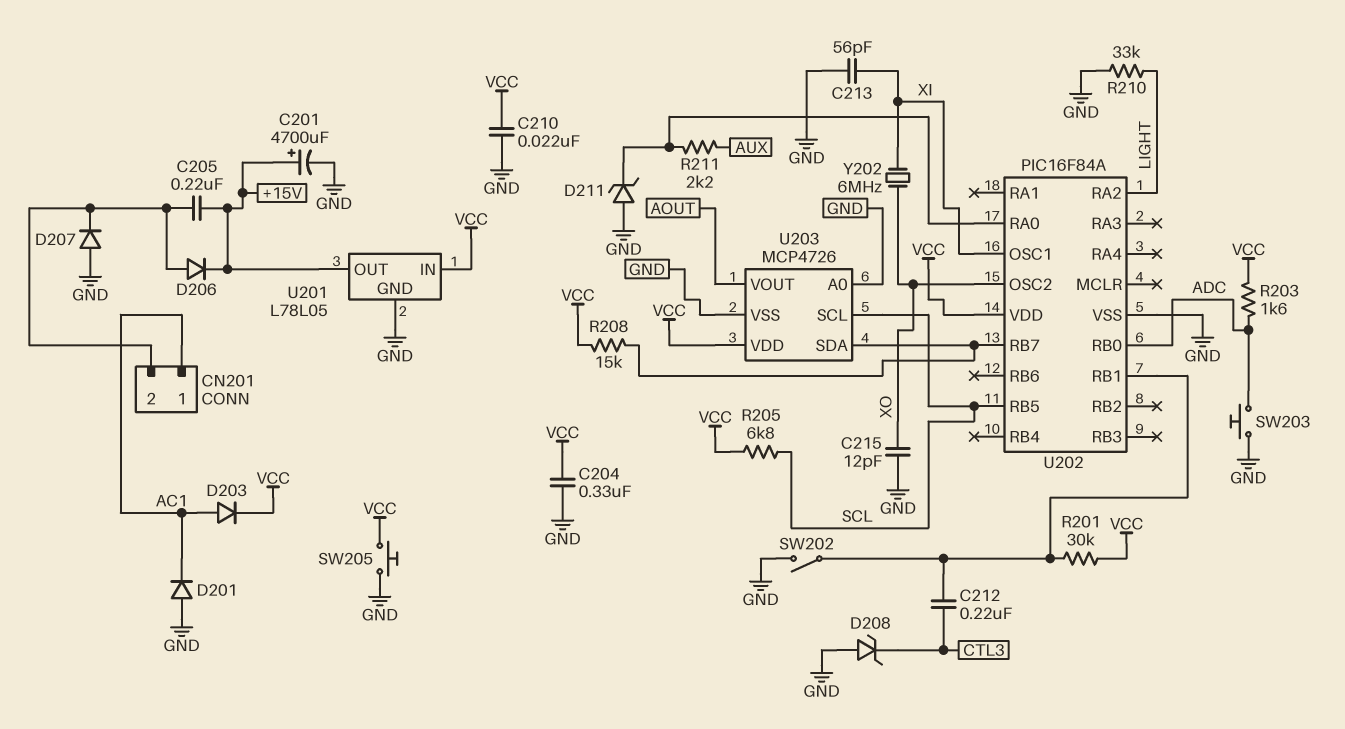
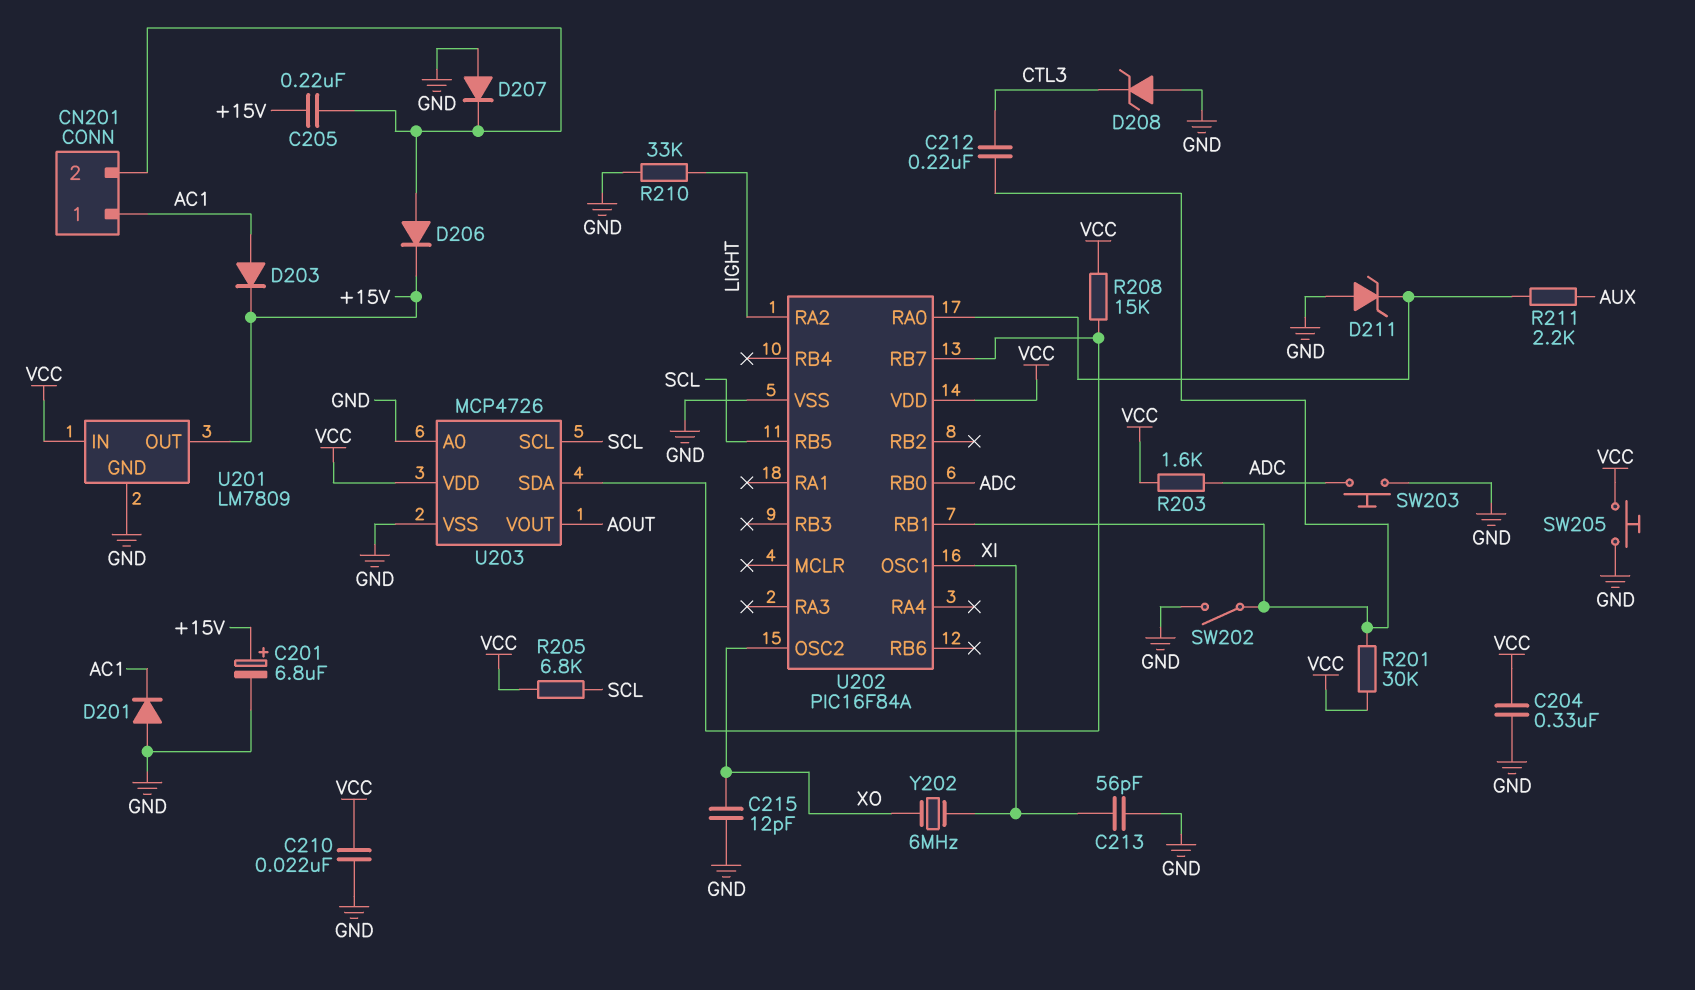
C201: 4700uF (plus +15V, minus GND) -> 6.8uF (plus +15V, minus GND)
D203: diode (A AC1, K VCC) -> diode (A AC1, K +15V)
U201: L78L05 -> LM7809

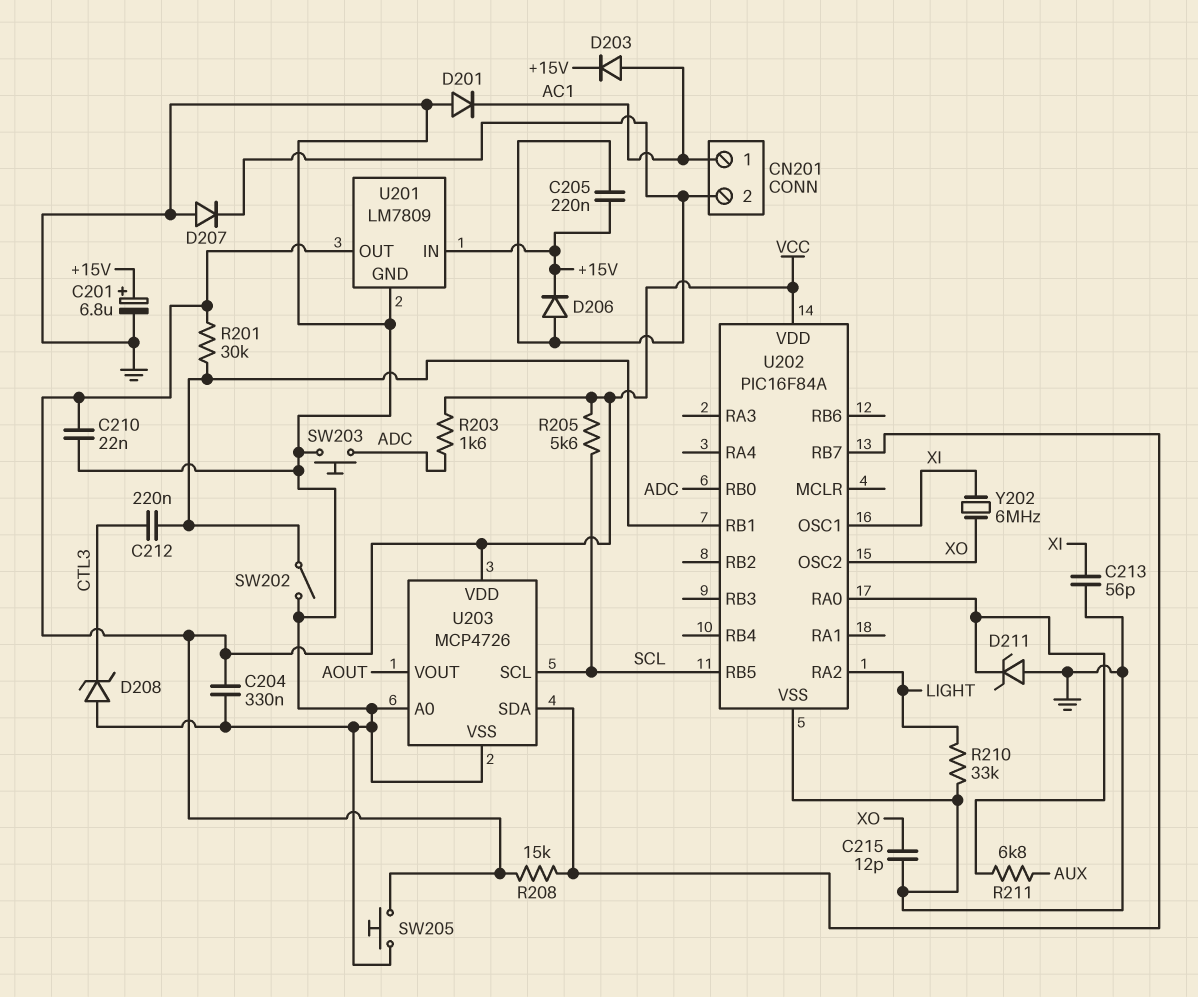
R205: 6.8k (SCL, VCC) -> 5.6k (SCL, VCC)
R211: 2.2k (AUX, U202/RA0) -> 6.8k (AUX, U202/RA0)
U201 pin IN: VCC -> +15V
U201 pin OUT: +15V -> VCC

